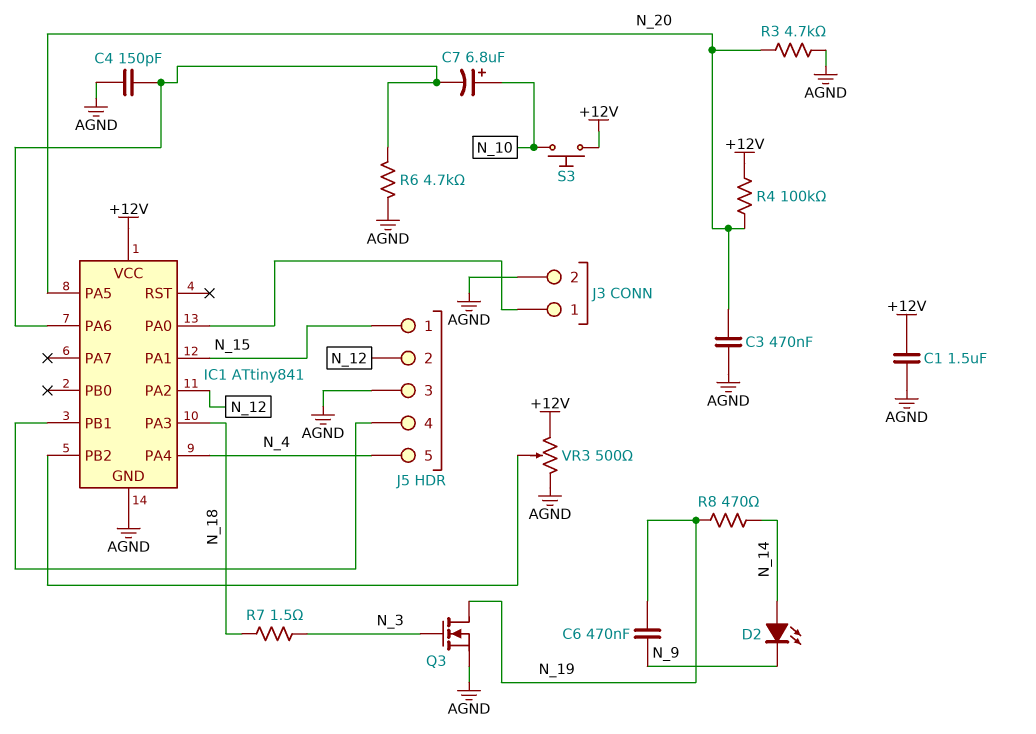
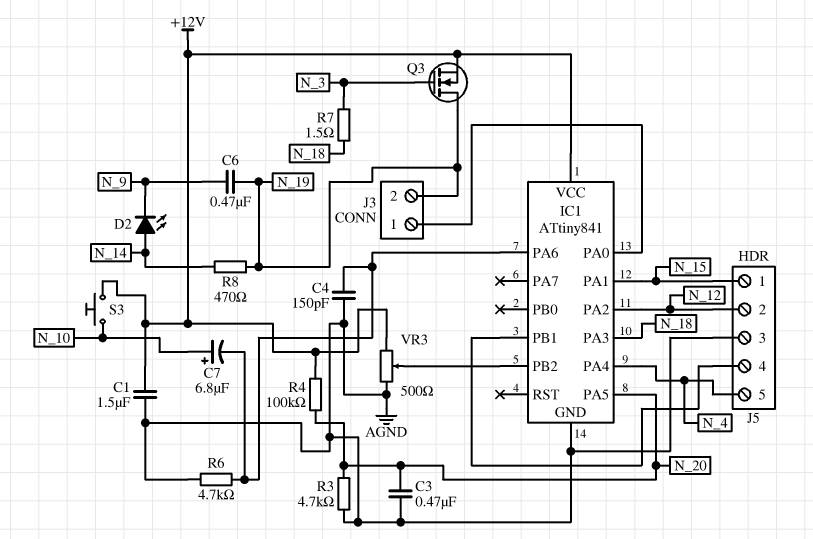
J3 pin 2: AGND -> N_19
Q3: NMOS (G N_3, D N_19, S AGND) -> NMOS (G N_3, D N_19, S +12V)

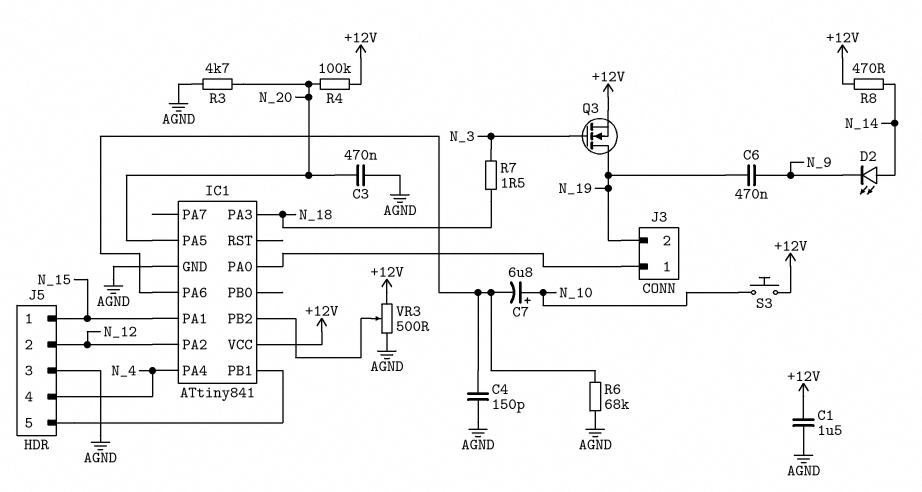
J5 pin 4: IC1/PB1 -> N_4
J5 pin 5: N_4 -> IC1/PB1
R6: 4.7k (AGND, IC1/PA6) -> 68k (AGND, IC1/PA6)
R8: 470 (N_14, N_19) -> 470 (+12V, N_14)

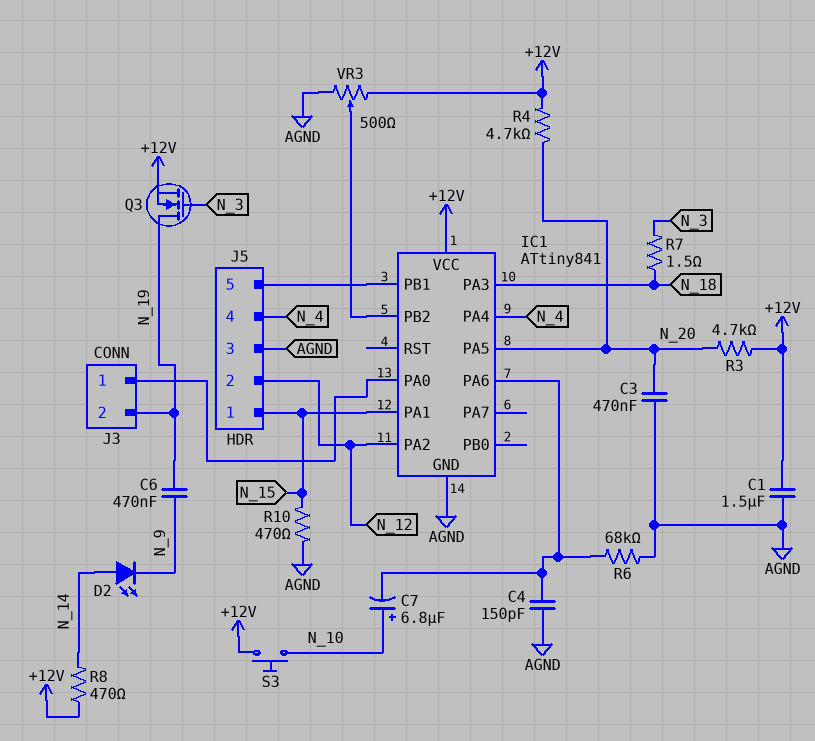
R3: 4.7k (AGND, N_20) -> 4.7k (+12V, N_20)
R4: 100k (+12V, N_20) -> 4.7k (+12V, N_20)
R10: none -> 470 (AGND, N_15)

